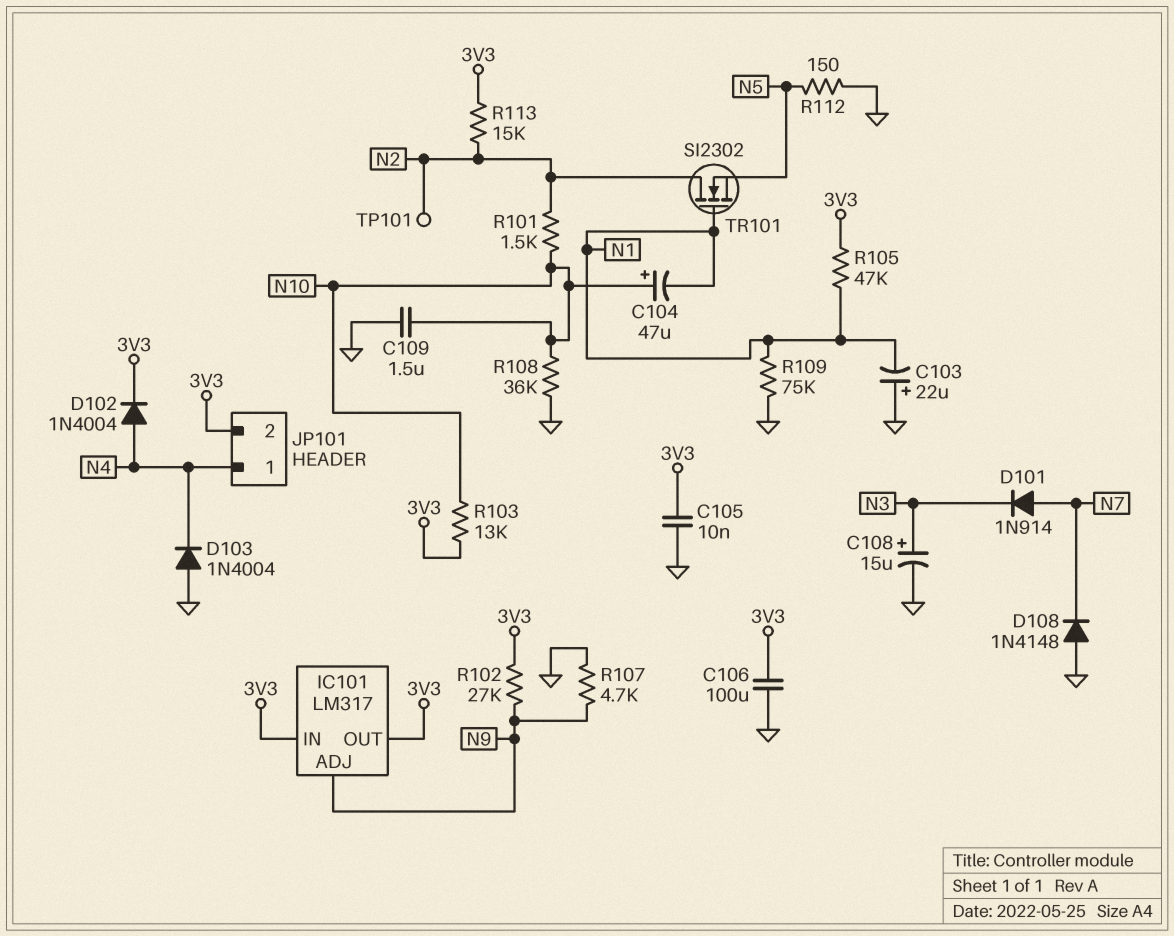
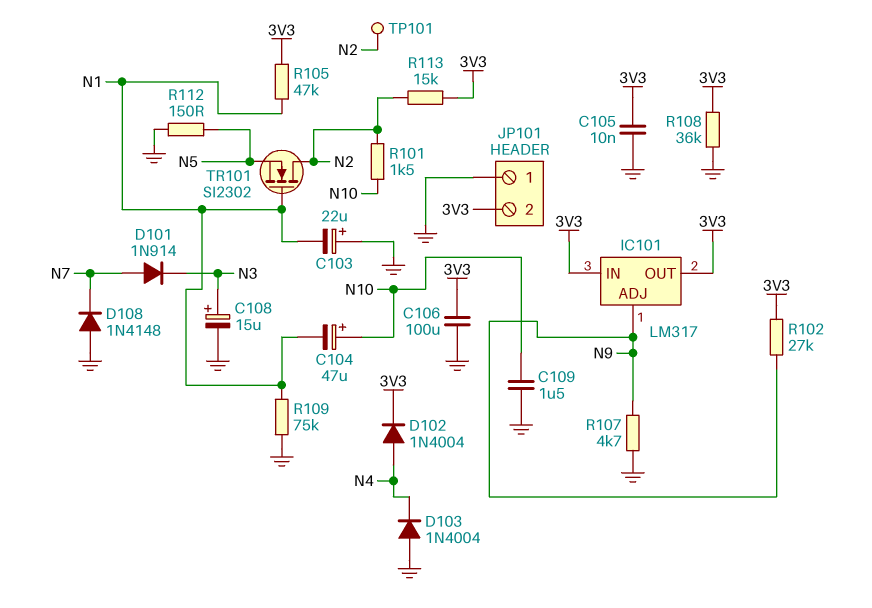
JP101 pin 1: N4 -> GND
R103: 13k (3V3, N10) -> none
R108: 36k (GND, N10) -> 36k (3V3, GND)

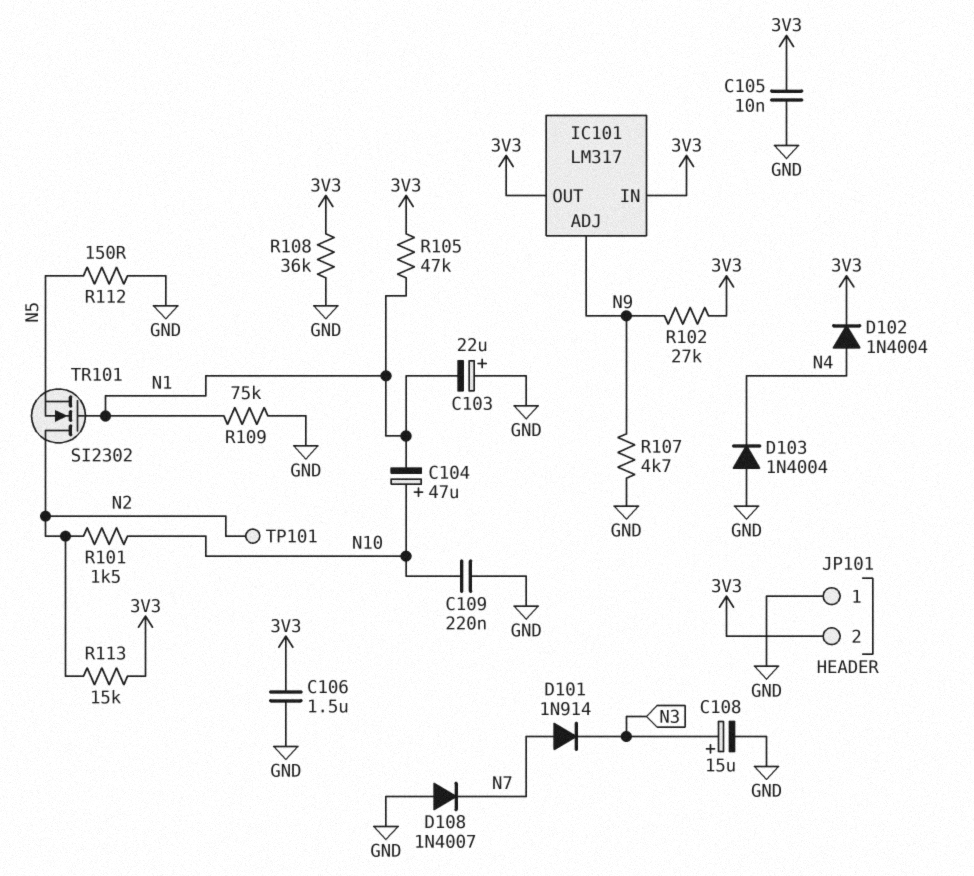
C106: 100uF (3V3, GND) -> 1.5uF (3V3, GND)
C109: 1.5uF (GND, N10) -> 220nF (GND, N10)
D108: diode 1N4148 (A GND, K N7) -> diode 1N4007 (A GND, K N7)

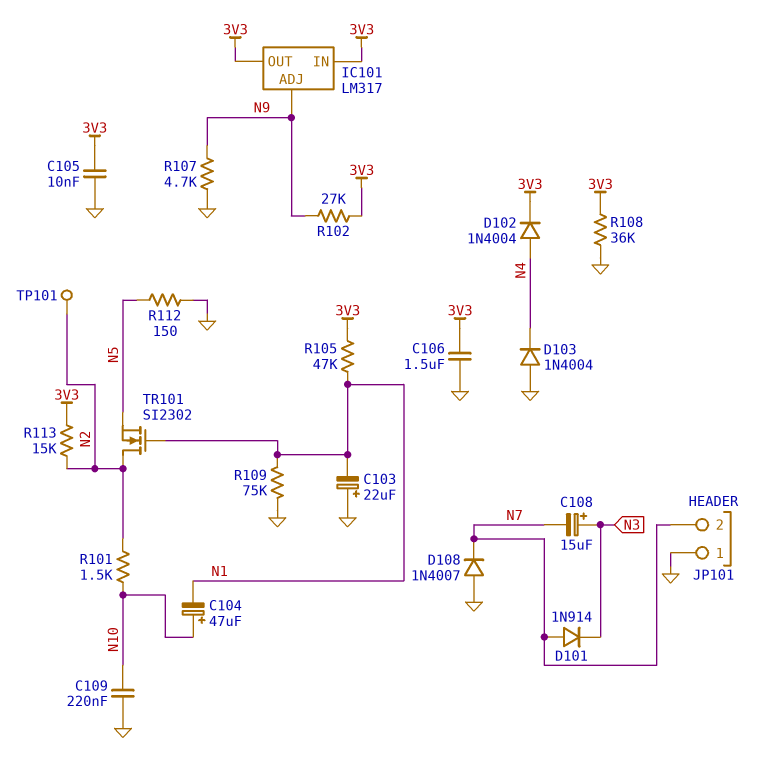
C108: 15uF (plus N3, minus GND) -> 15uF (plus N3, minus N7)
JP101 pin 2: 3V3 -> N7

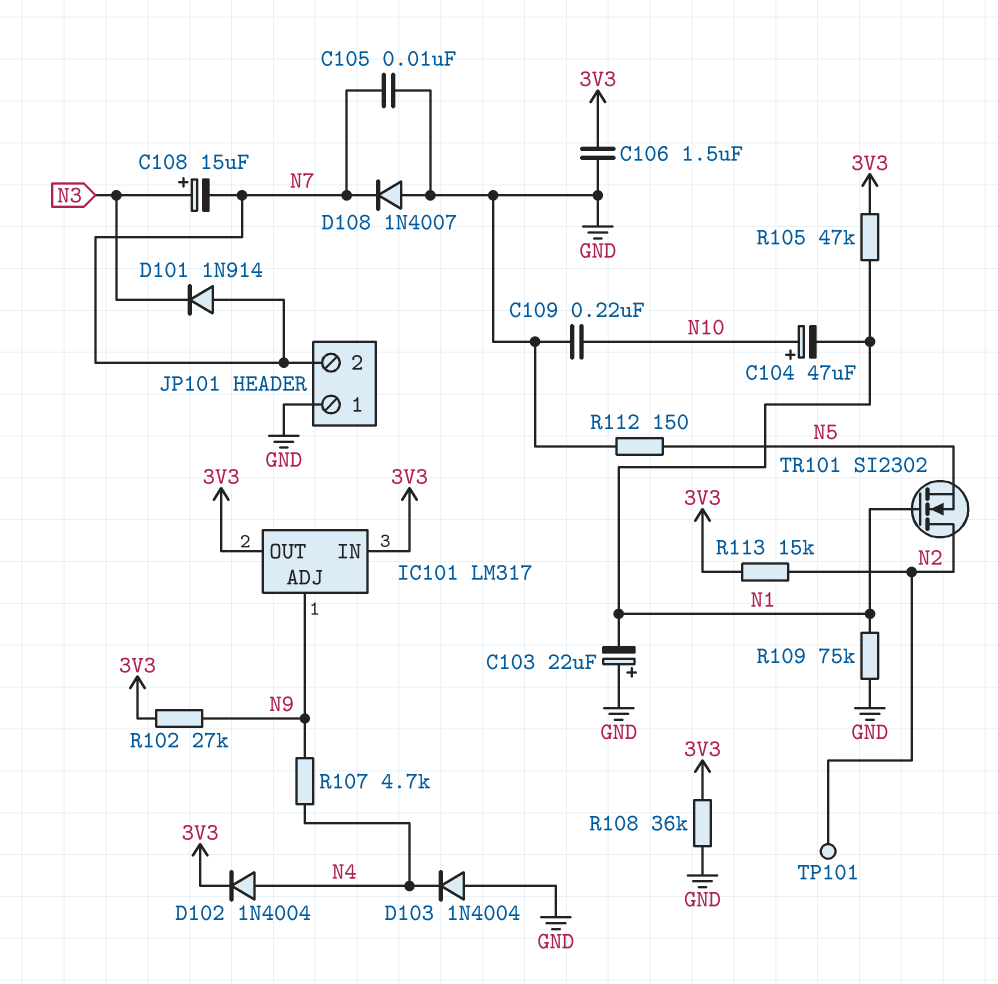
C105: 10nF (3V3, GND) -> 10nF (GND, N7)
R101: 1.5k (N2, N10) -> none
R107: 4.7k (GND, N9) -> 4.7k (N4, N9)

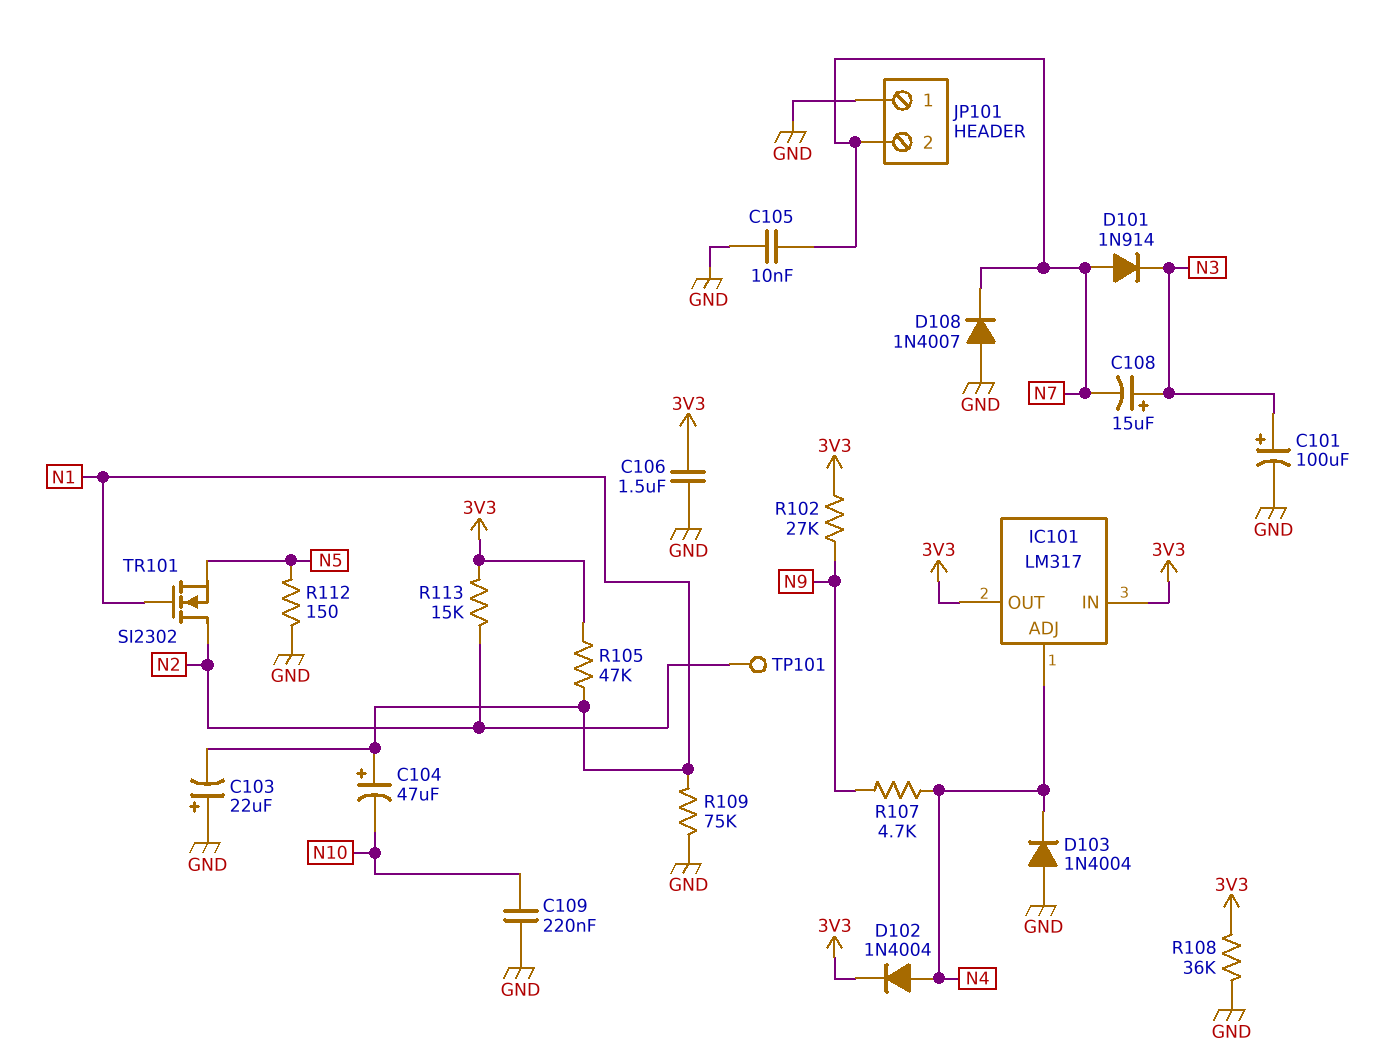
C101: none -> 100uF (plus N3, minus GND)
C104: 47uF (plus N10, minus N1) -> 47uF (plus N1, minus N10)
IC101 pin ADJ: N9 -> N4

